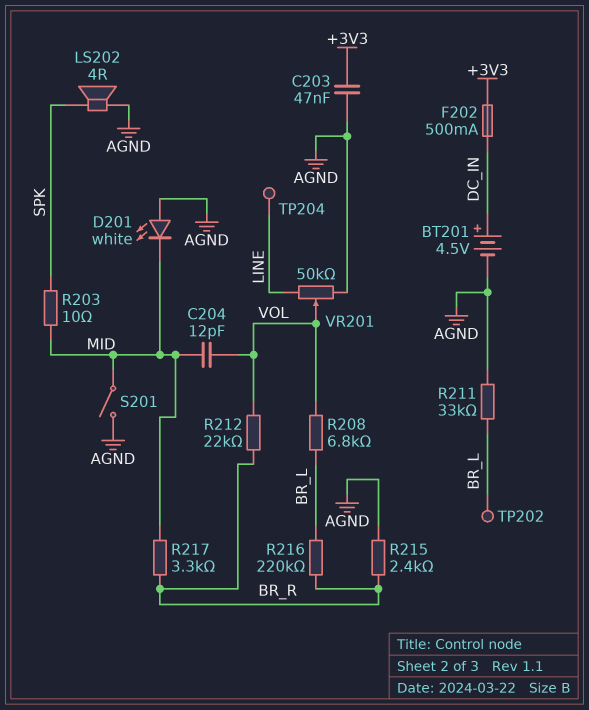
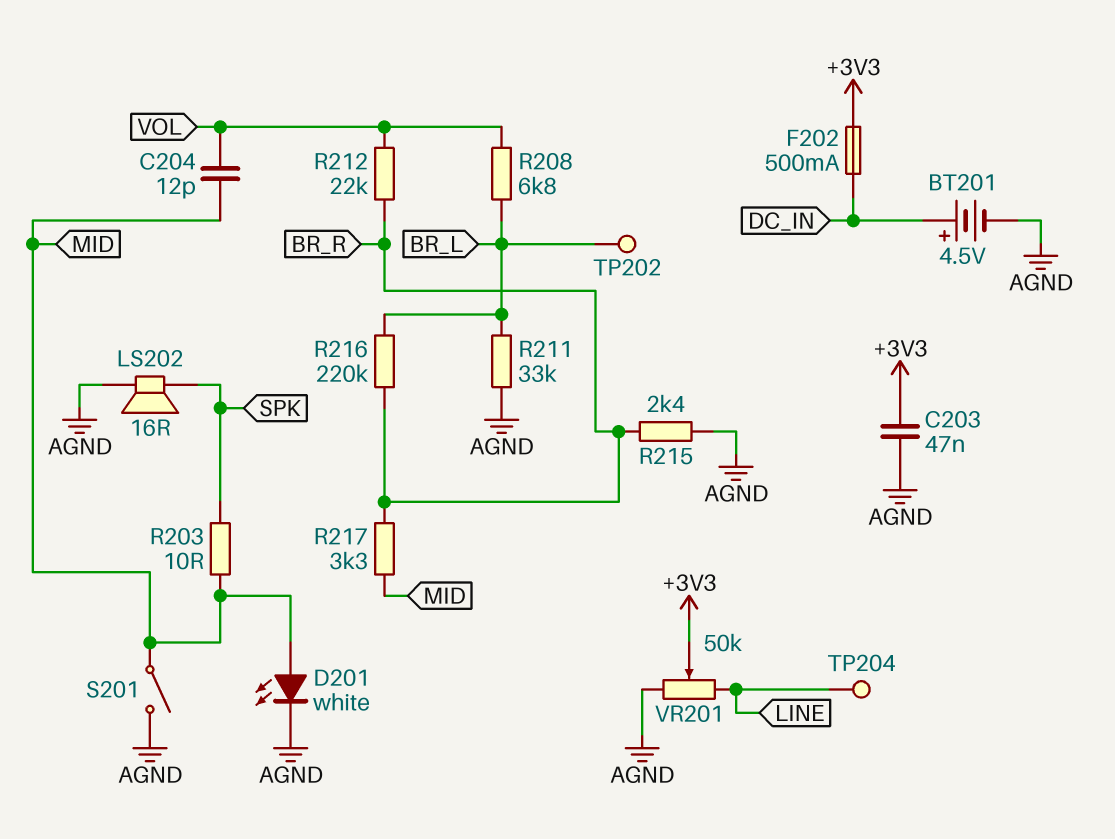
D201: LED white (A AGND, K MID) -> LED white (A MID, K AGND)
LS202: speaker 4R (AGND, SPK) -> speaker 16R (AGND, SPK)
VR201: 50k (AGND, LINE, wiper VOL) -> 50k (AGND, LINE, wiper +3V3)

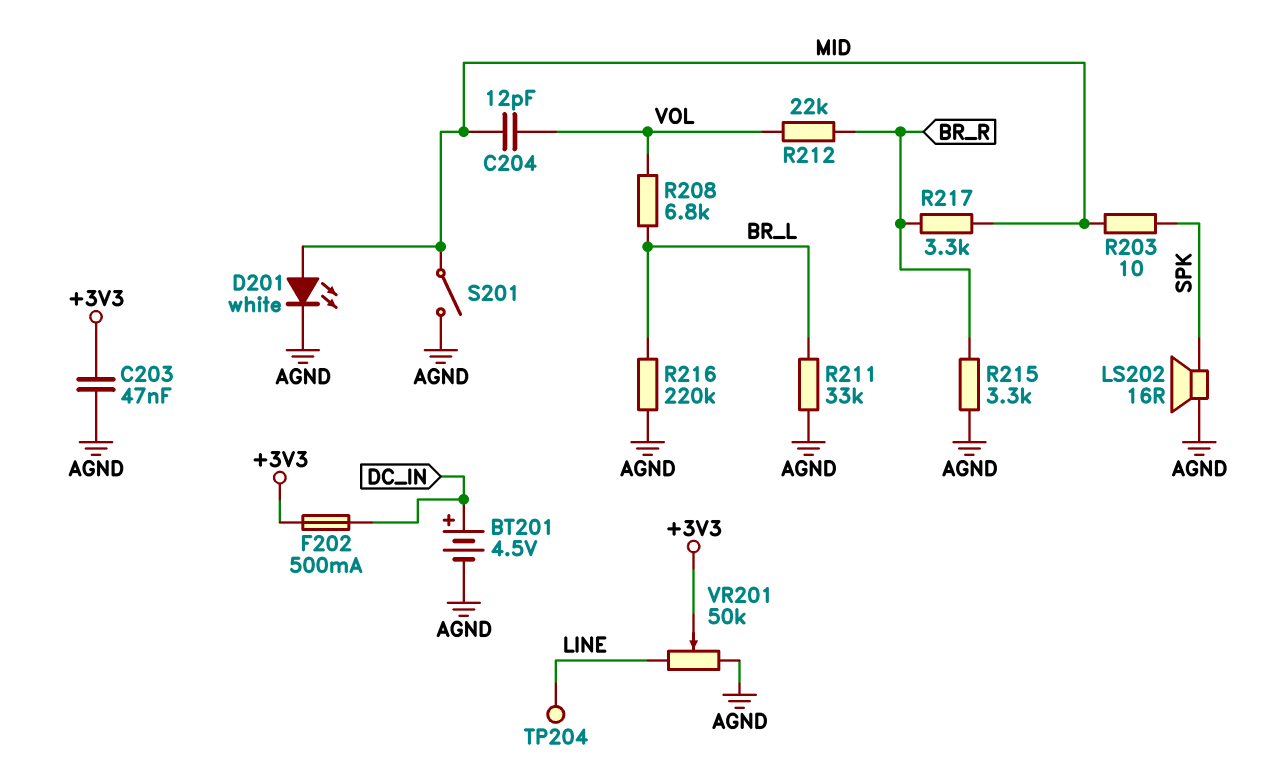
R215: 2.4k (AGND, BR_R) -> 3.3k (AGND, BR_R)
R216: 220k (BR_L, BR_R) -> 220k (AGND, BR_L)
TP202: test point (BR_L) -> none

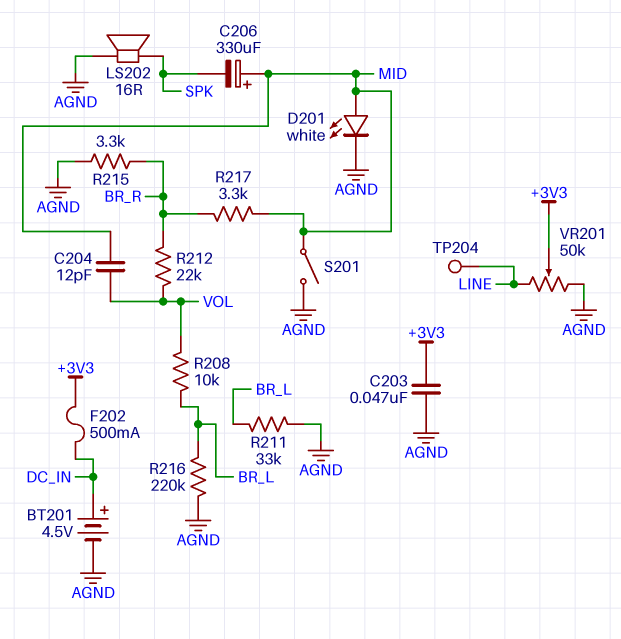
C206: none -> 330uF (plus MID, minus SPK)
R203: 10 (MID, SPK) -> none
R208: 6.8k (BR_L, VOL) -> 10k (BR_L, VOL)

